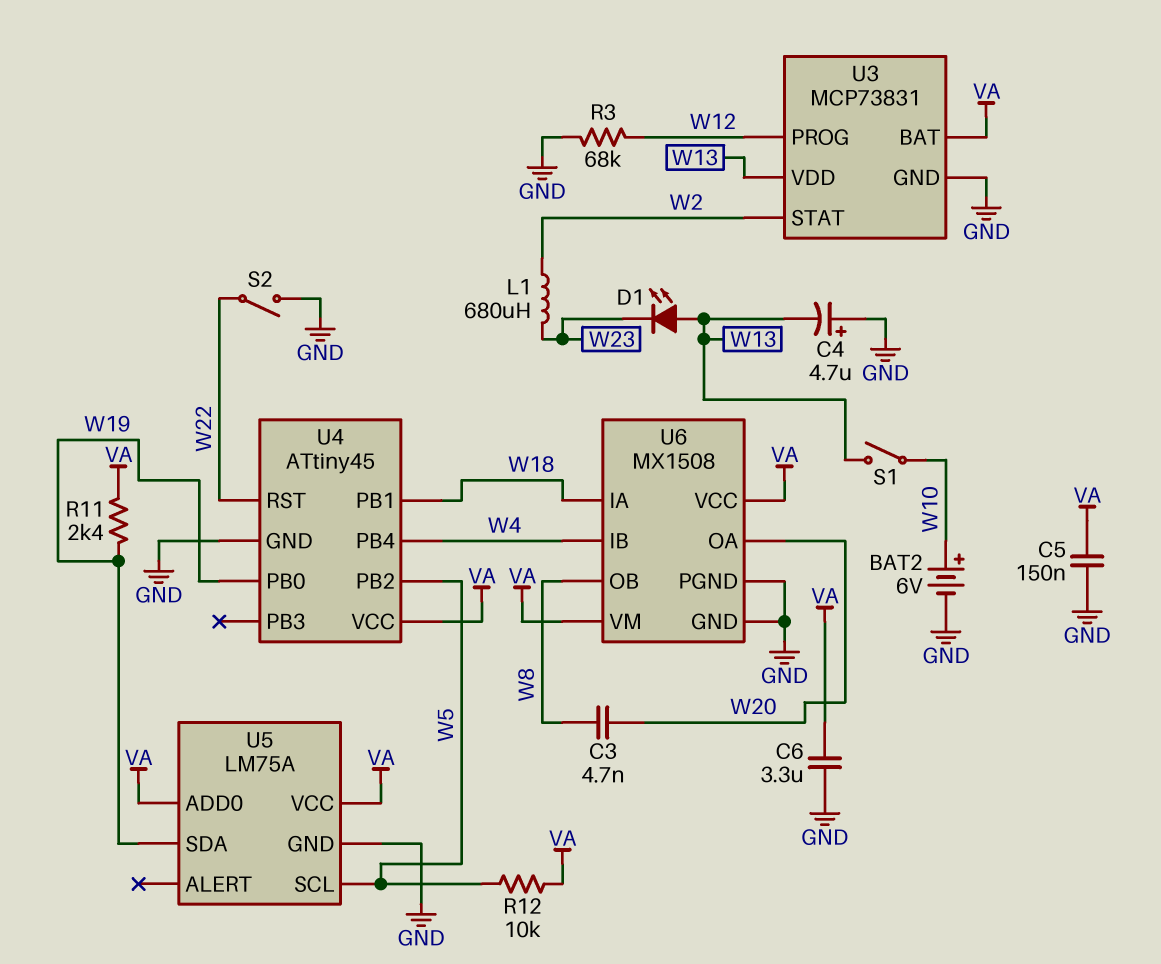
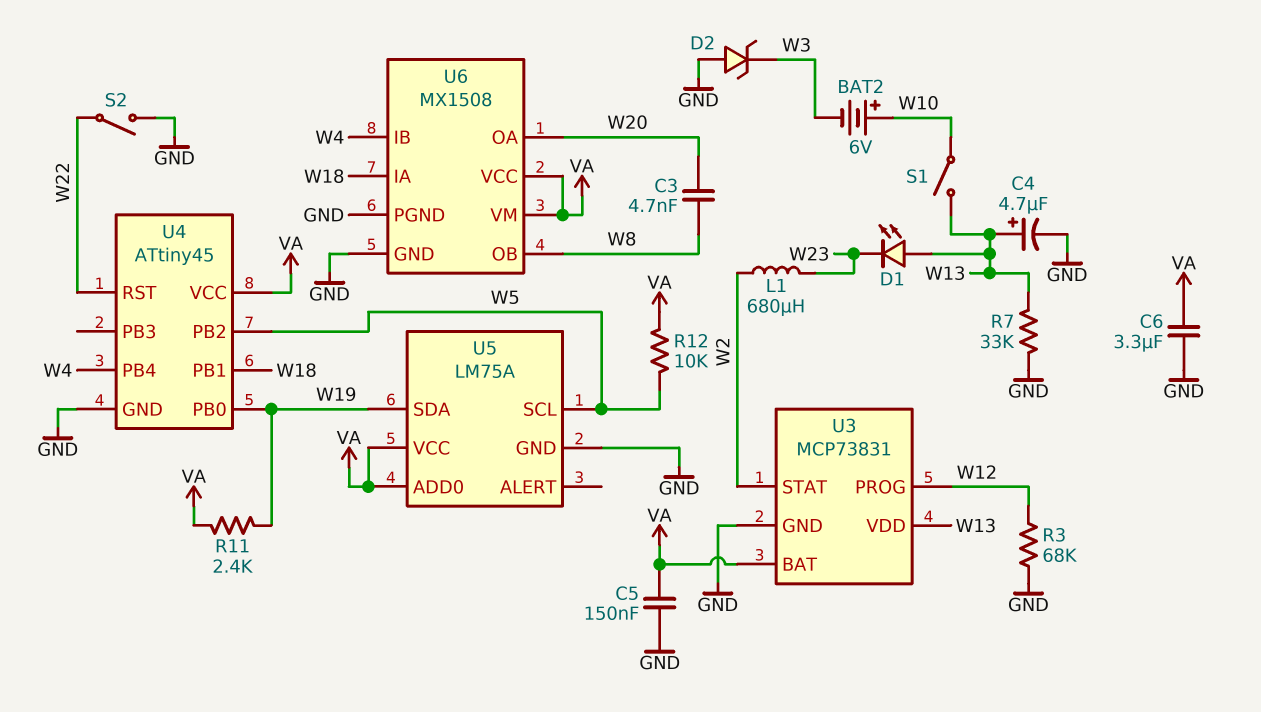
BAT2: 6V (plus W10, minus GND) -> 6V (plus W10, minus W3)
C4: 4.7uF (plus GND, minus W13) -> 4.7uF (plus W13, minus GND)
D2: none -> zener (A GND, K W3)
R7: none -> 33k (GND, W13)

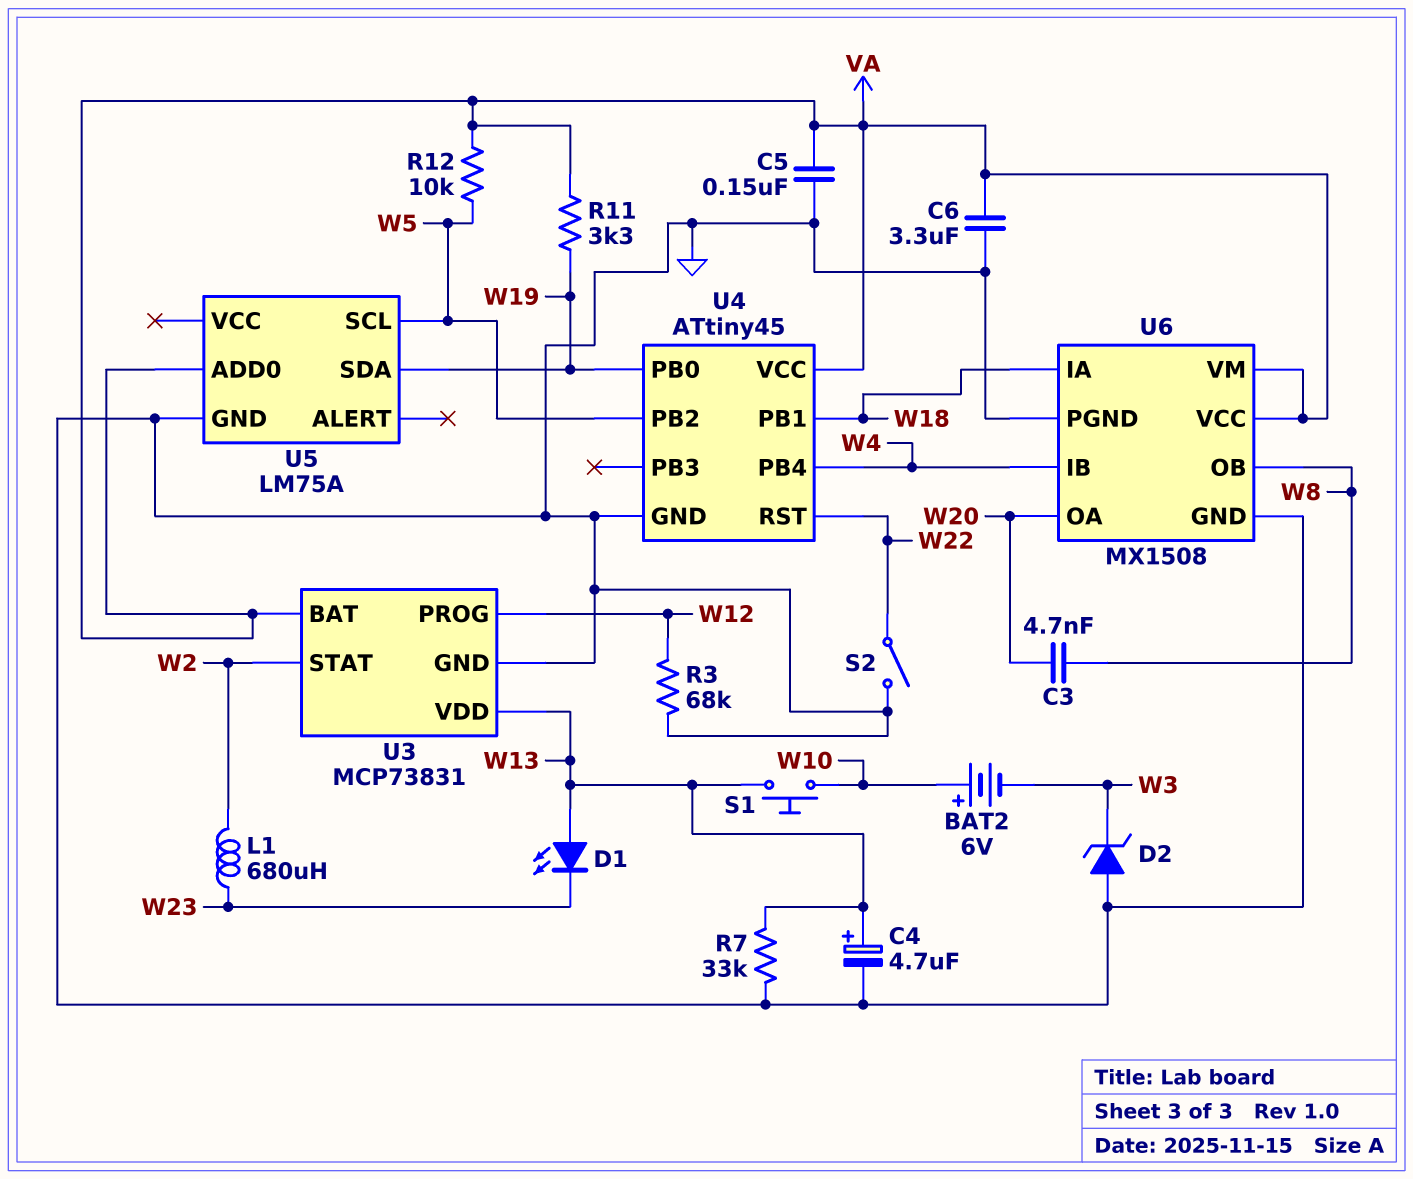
R11: 2.4k (VA, W19) -> 3.3k (VA, W19)
S1: switch (W10, W13) -> button (W10, W13)
U5 pin VCC: VA -> none

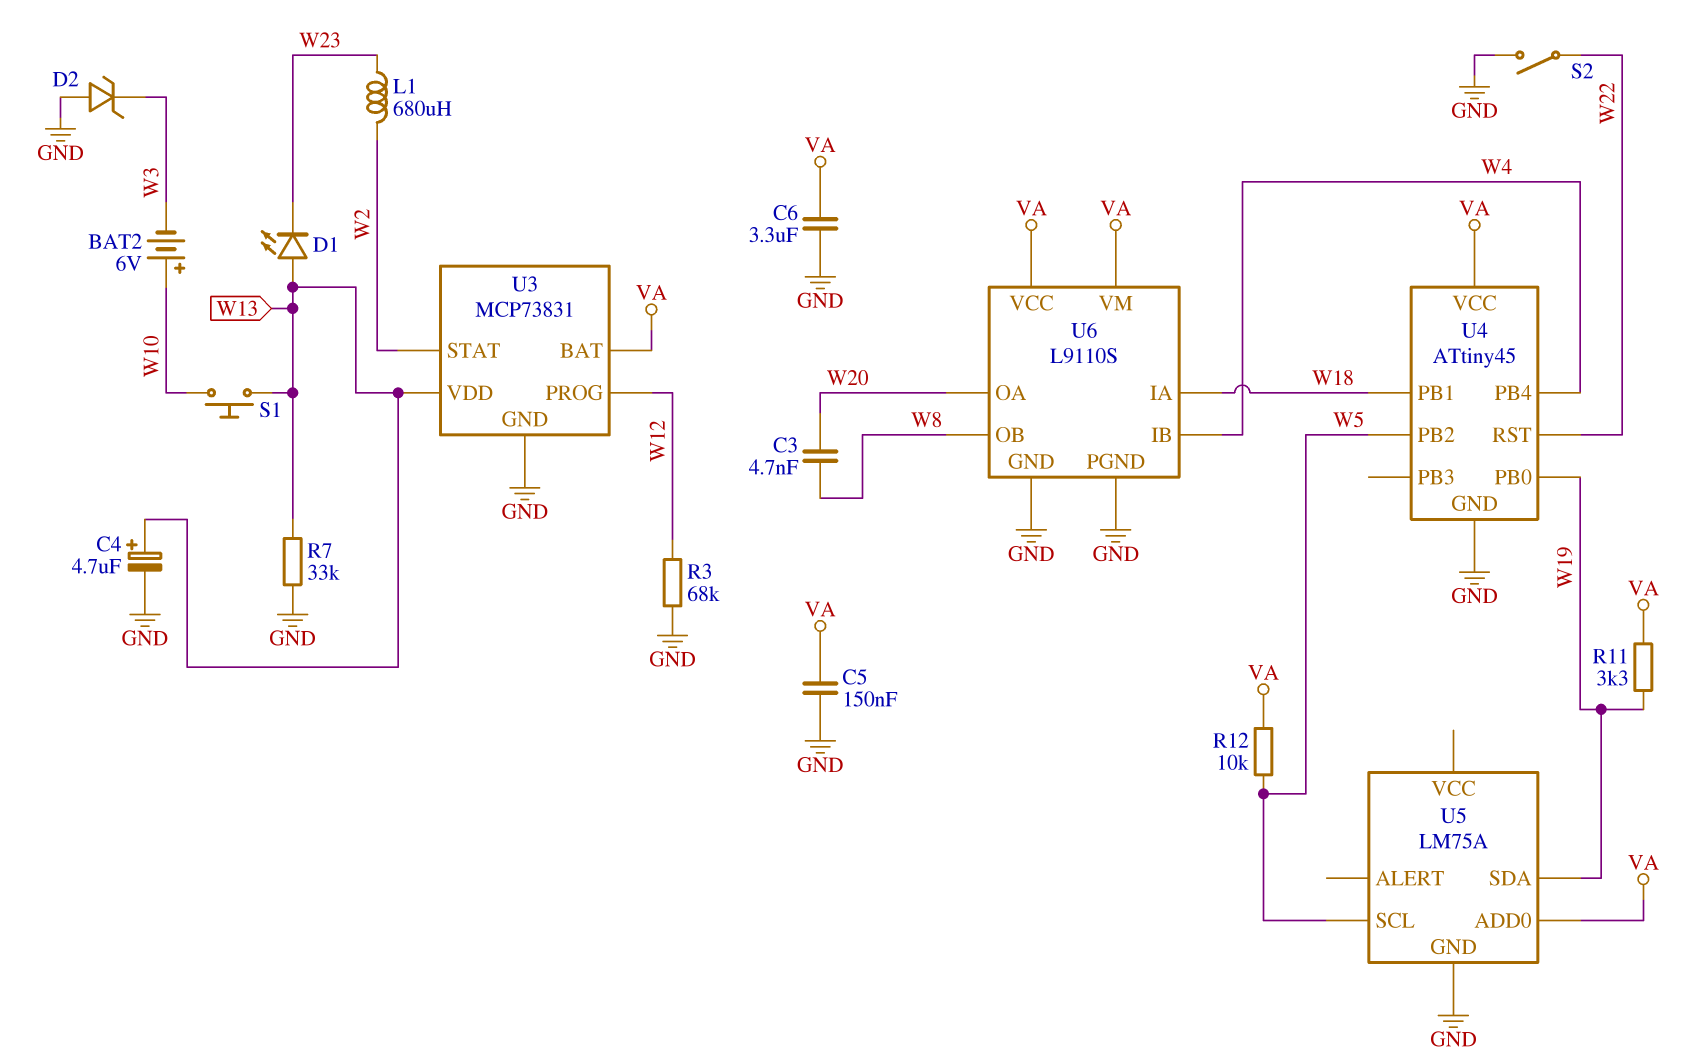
U6: MX1508 -> L9110S

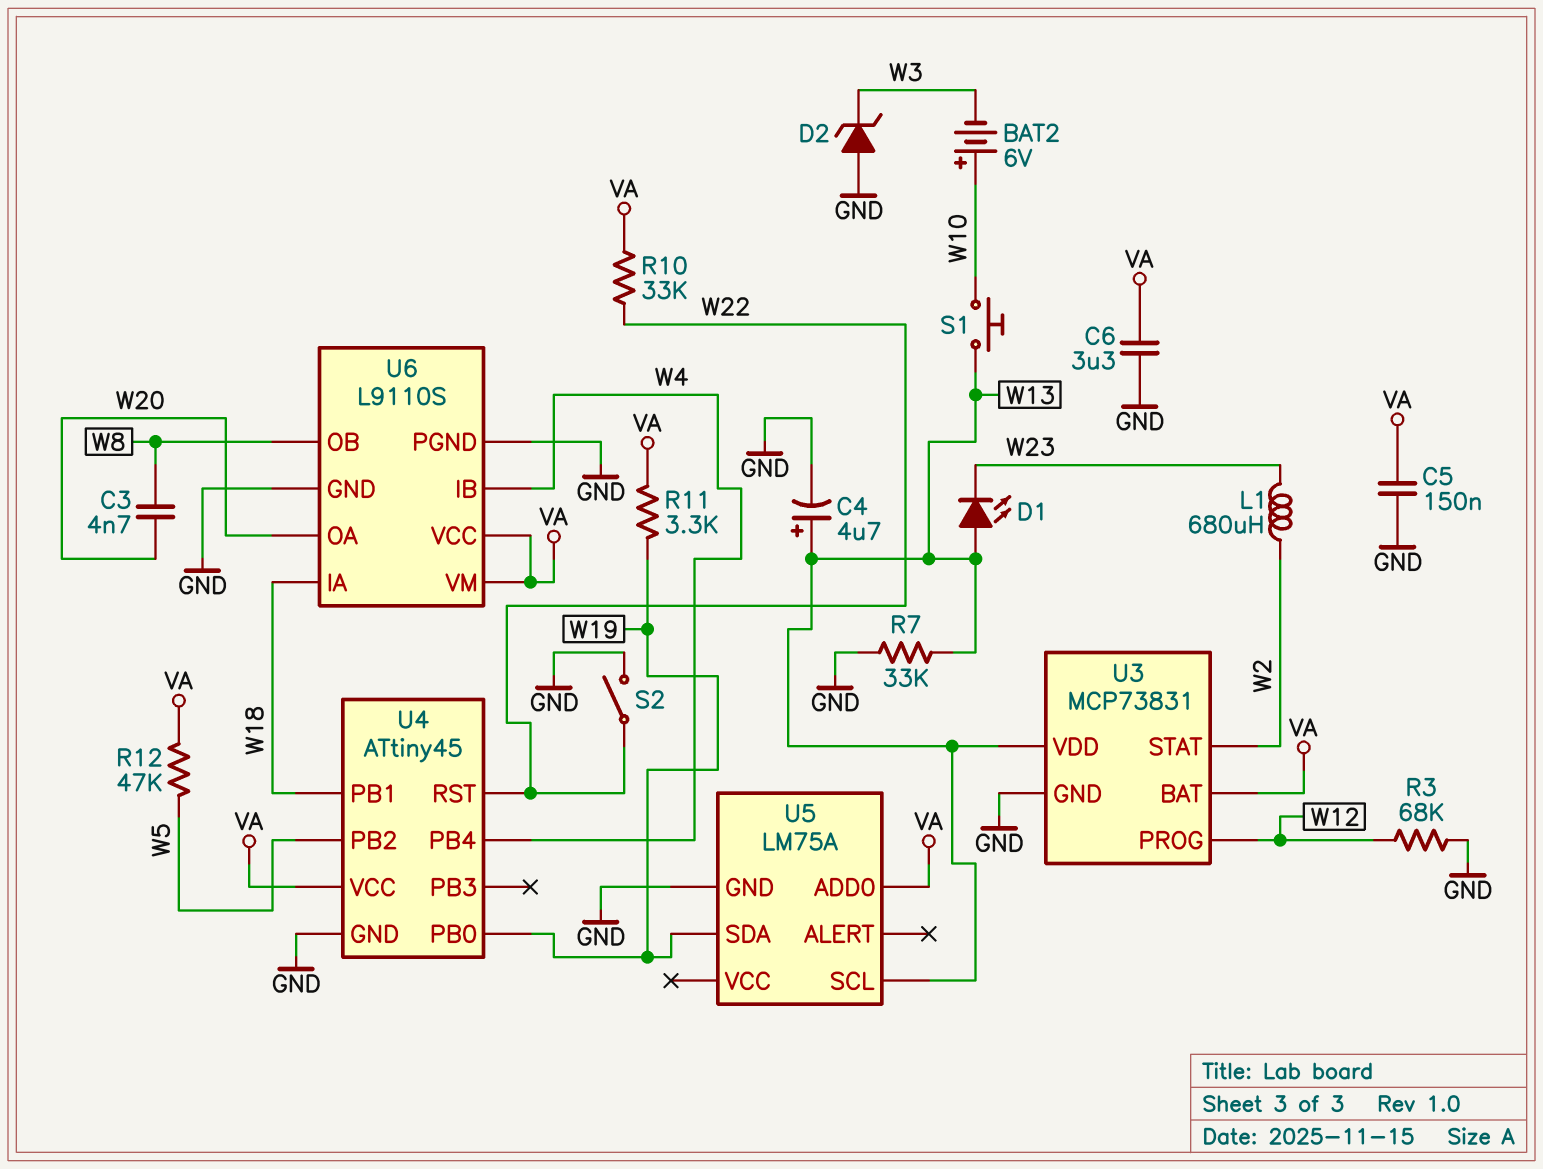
R10: none -> 33k (VA, W22)
R12: 10k (VA, W5) -> 47k (VA, W5)
U5 pin SCL: W5 -> W13

